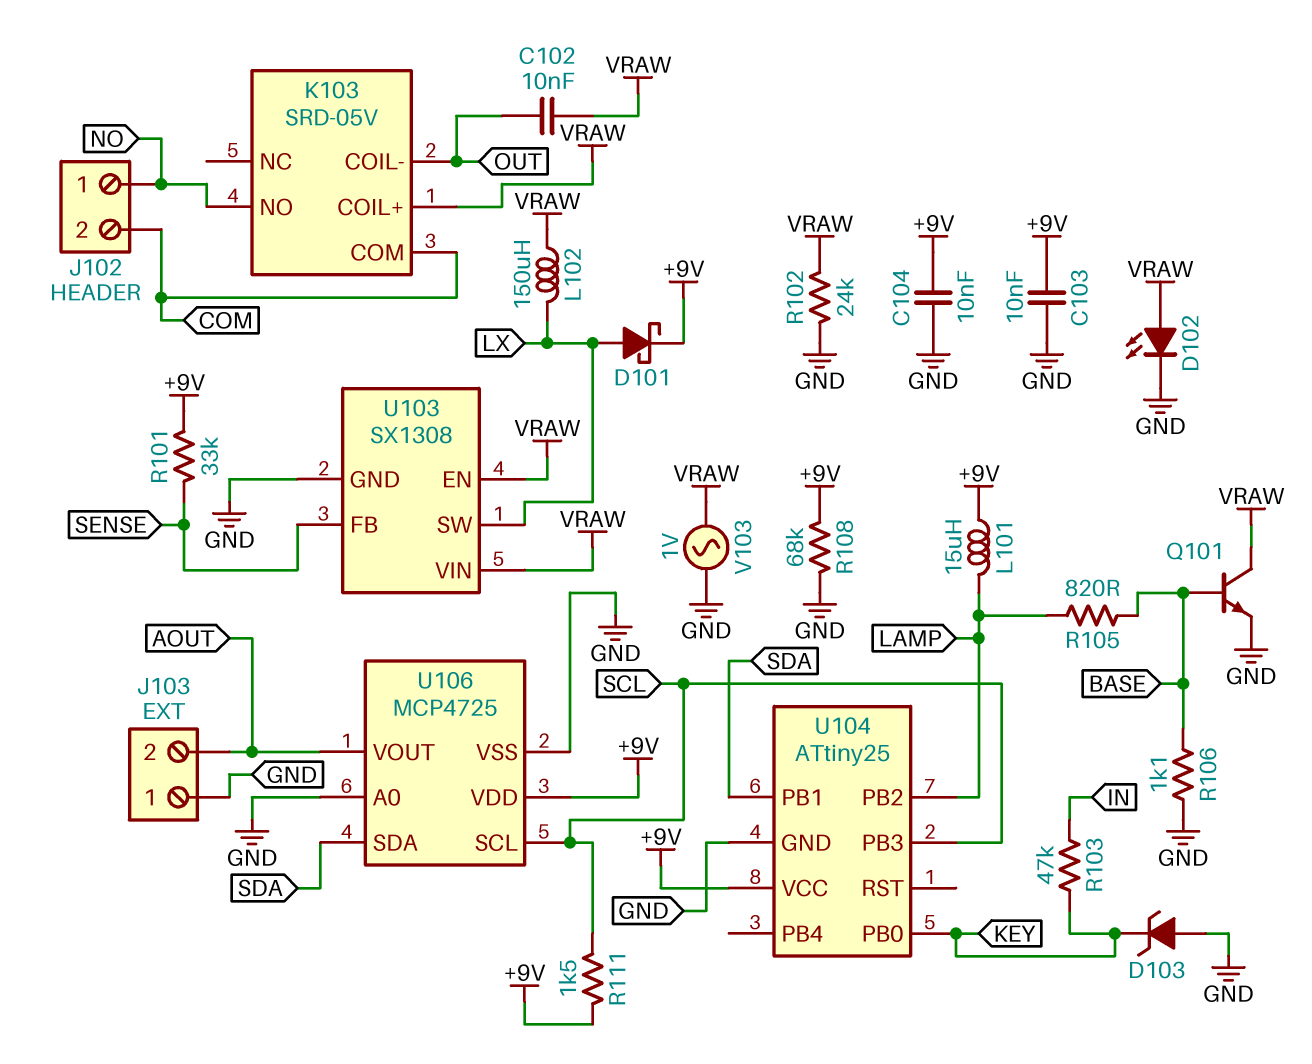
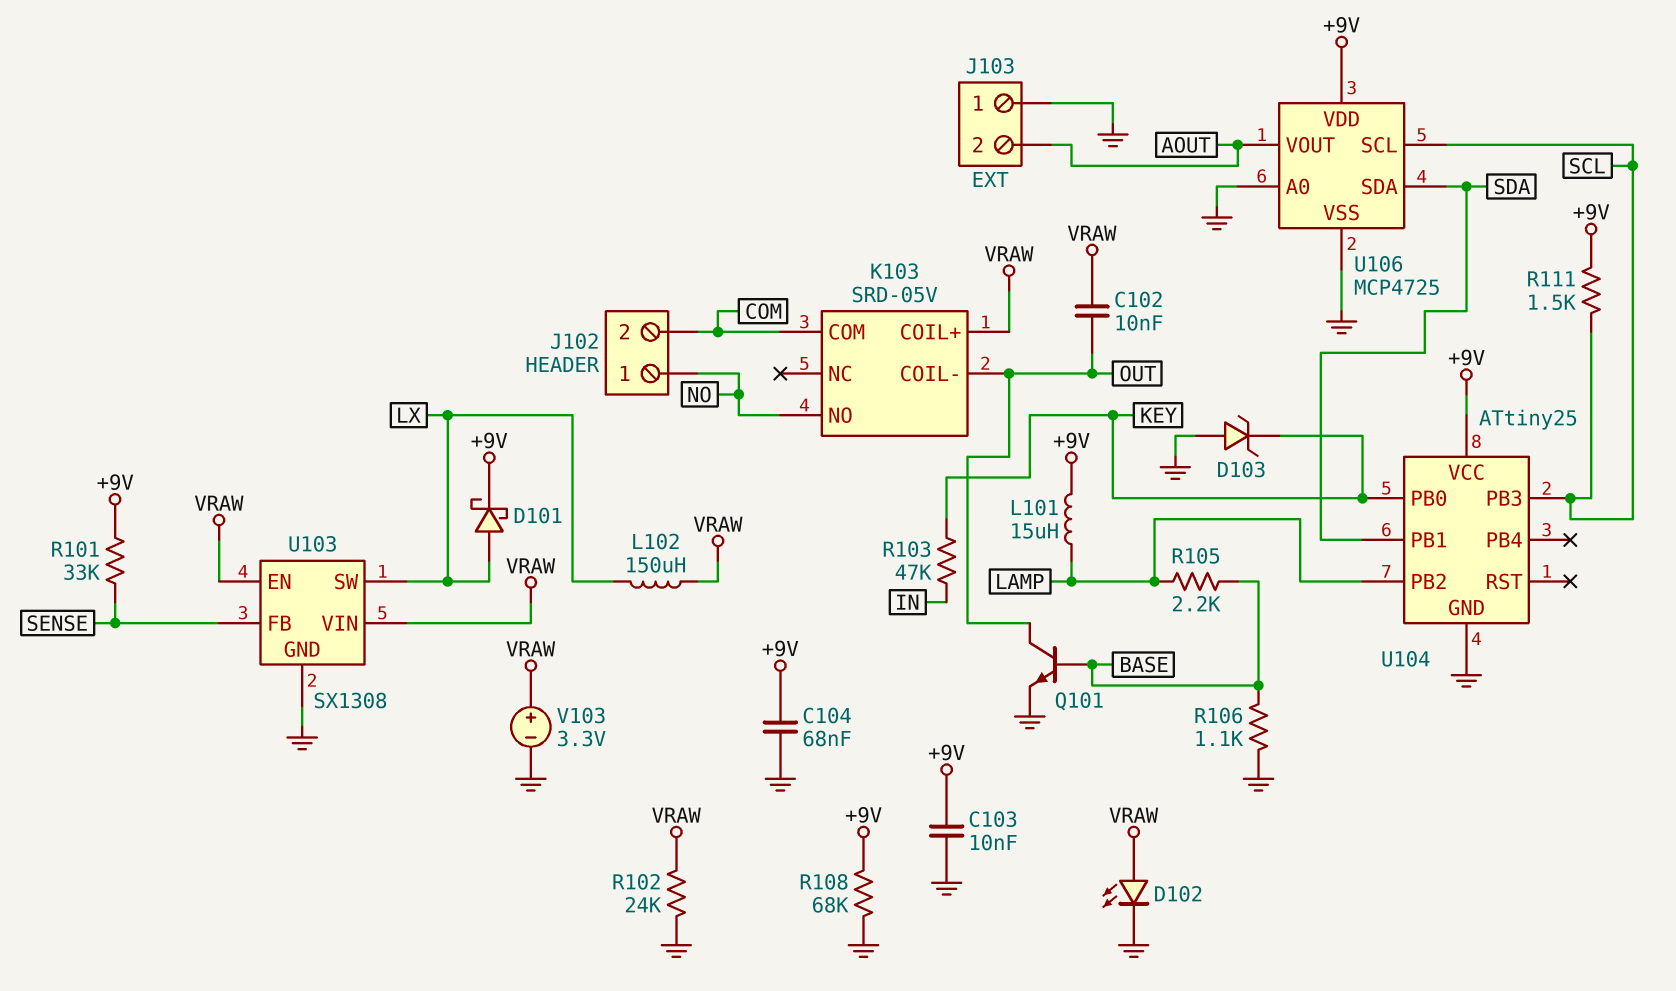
C104: 10nF (+9V, GND) -> 68nF (+9V, GND)
Q101: NPN (B BASE, C VRAW, E GND) -> NPN (B BASE, C OUT, E GND)
R105: 820 (BASE, LAMP) -> 2.2k (BASE, LAMP)
V103: AC 1V (GND, VRAW) -> 3.3V (plus VRAW, minus GND)

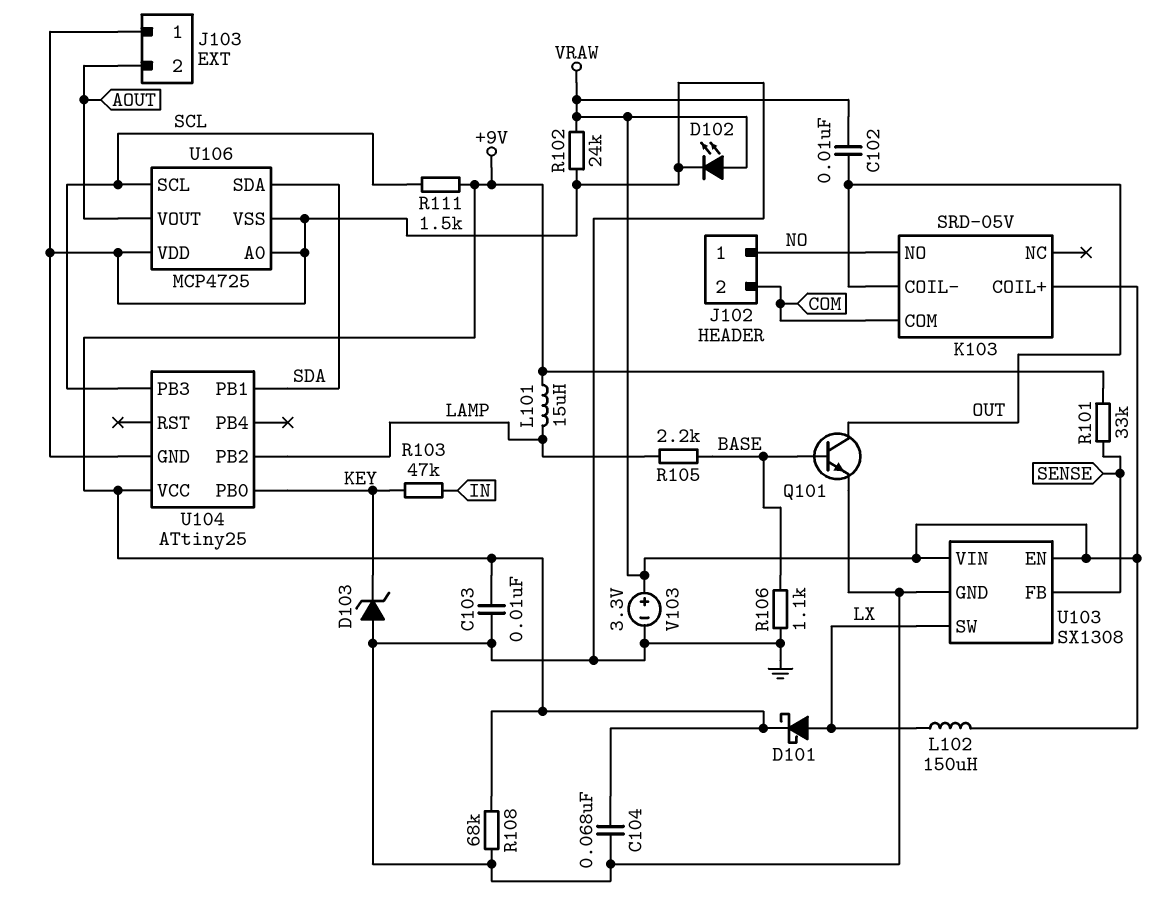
U106 pin VDD: +9V -> GND

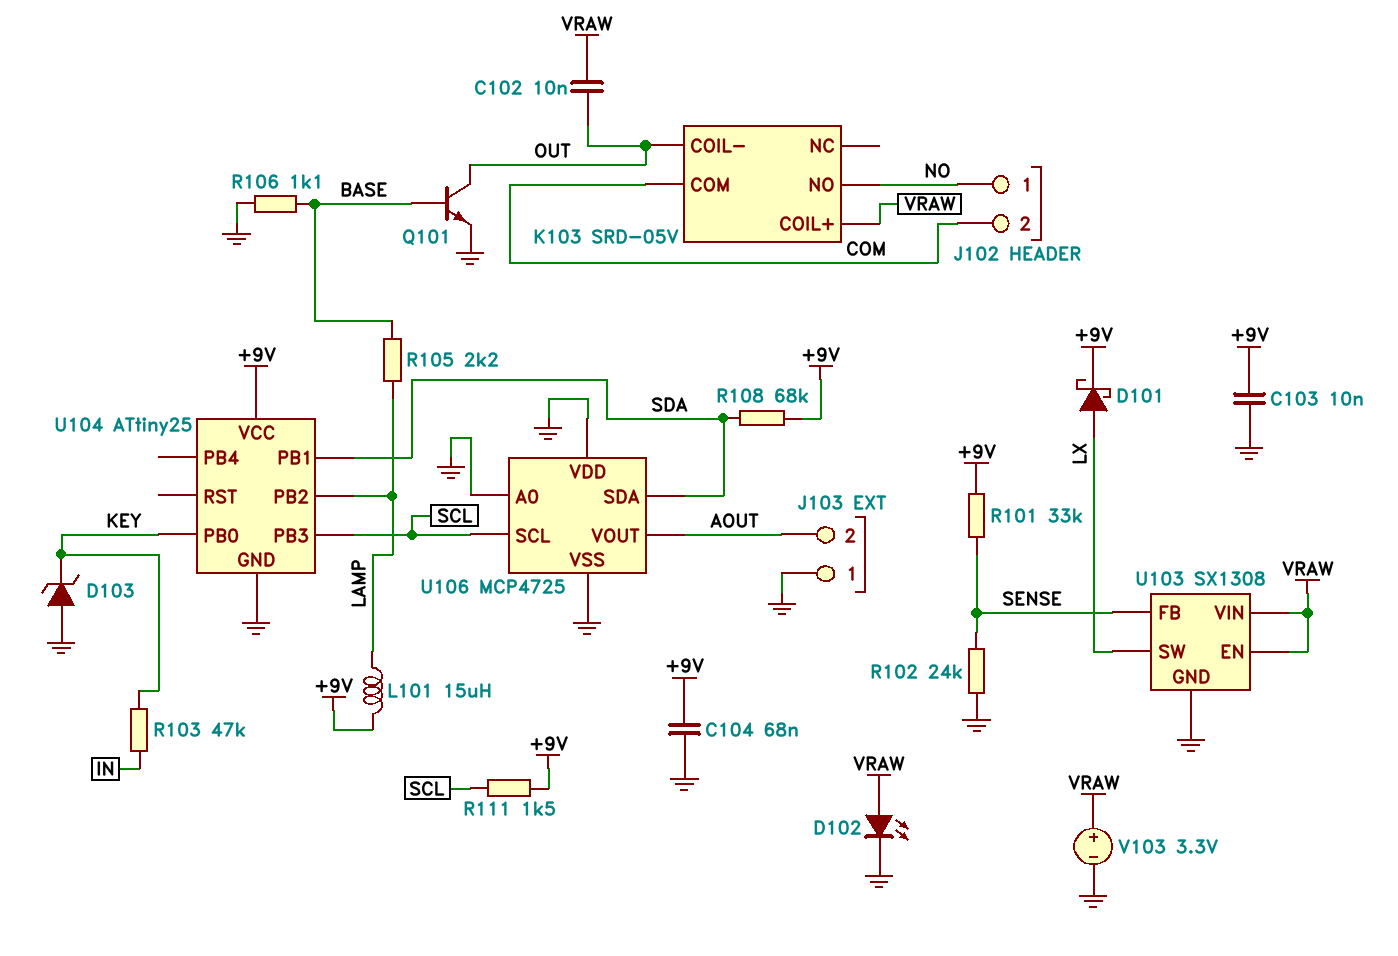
L102: 150uH (LX, VRAW) -> none
R102: 24k (GND, VRAW) -> 24k (GND, SENSE)
R108: 68k (+9V, GND) -> 68k (+9V, SDA)

